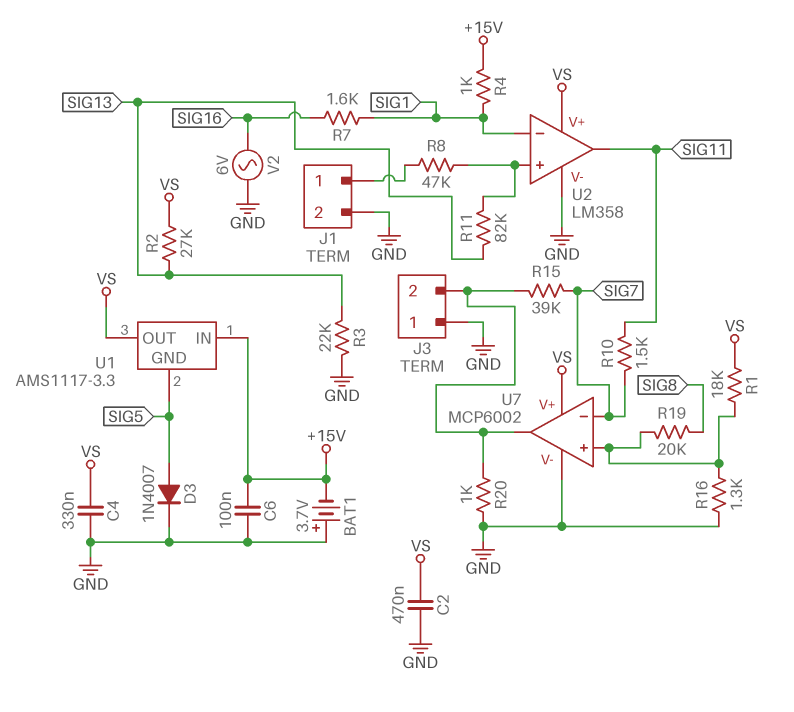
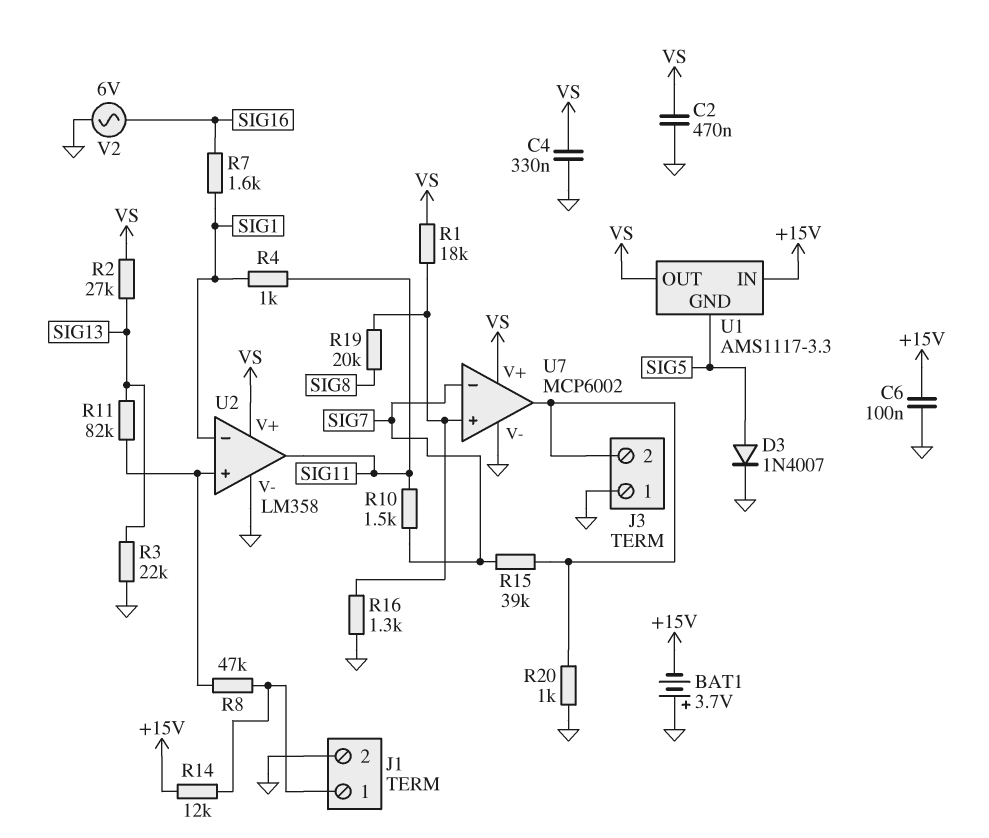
R4: 1k (+15V, SIG1) -> 1k (SIG1, SIG11)
R14: none -> 12k (+15V, J1/1)

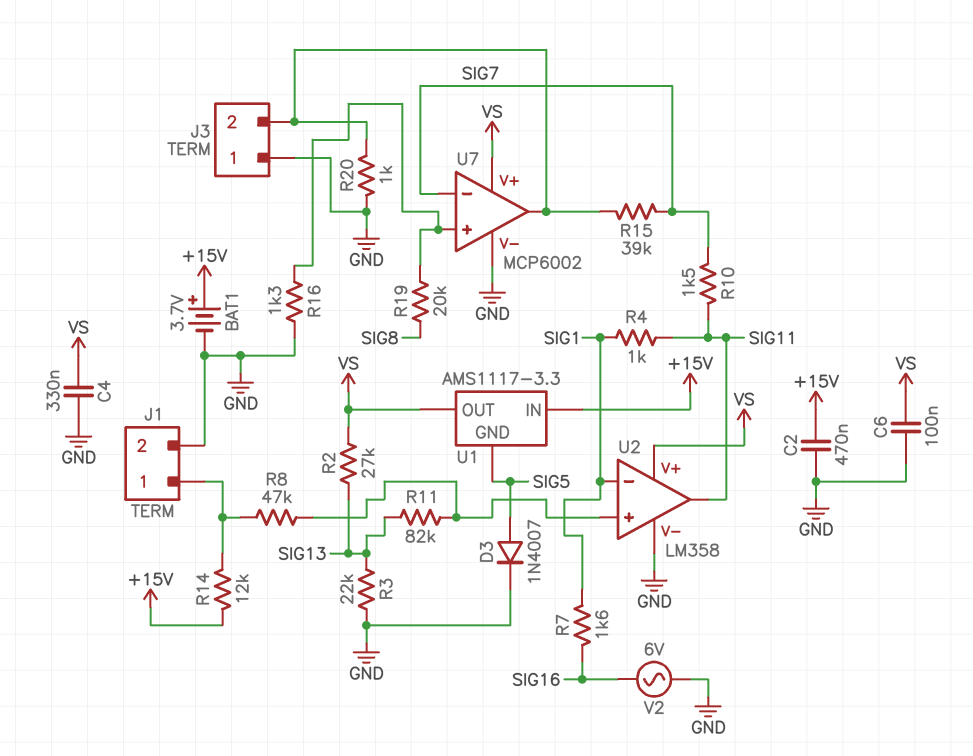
BAT1: 3.7V (plus GND, minus +15V) -> 3.7V (plus +15V, minus GND)
C2: 470nF (GND, VS) -> 470nF (+15V, GND)
C6: 100nF (+15V, GND) -> 100nF (GND, VS)
R1: 18k (U7/in+, VS) -> none

